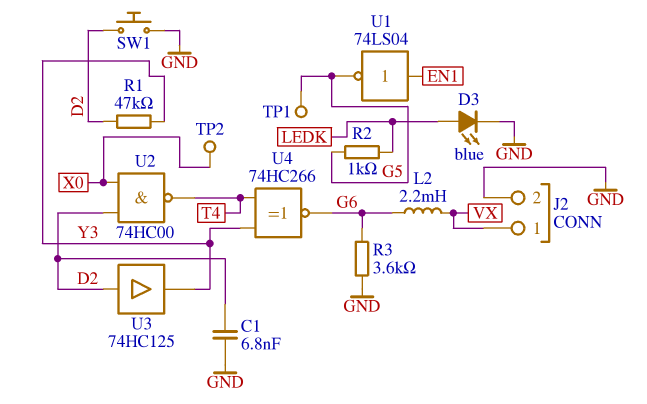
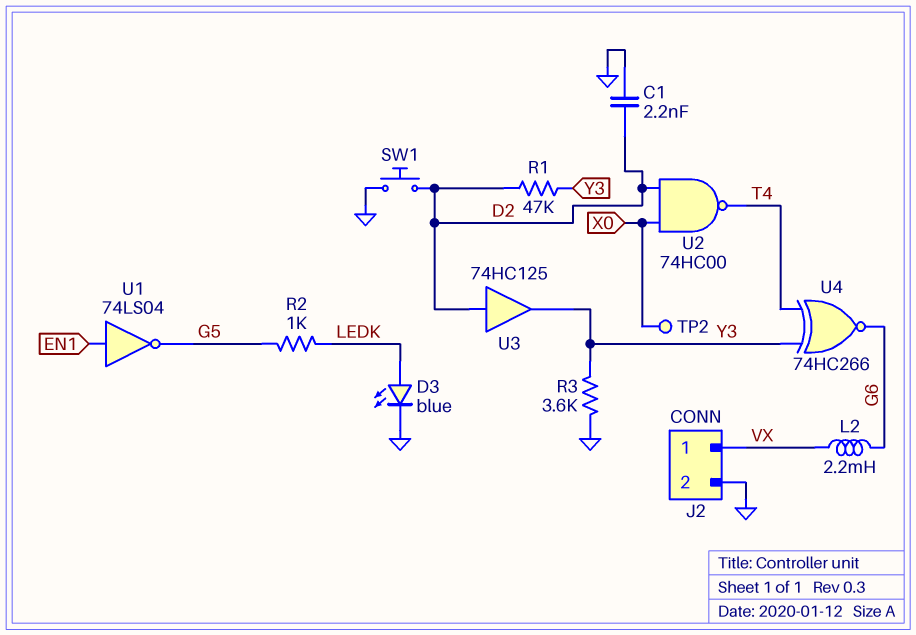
C1: 6.8nF (D2, GND) -> 2.2nF (D2, GND)
R3: 3.6k (G6, GND) -> 3.6k (GND, Y3)
TP1: test point (G5) -> none

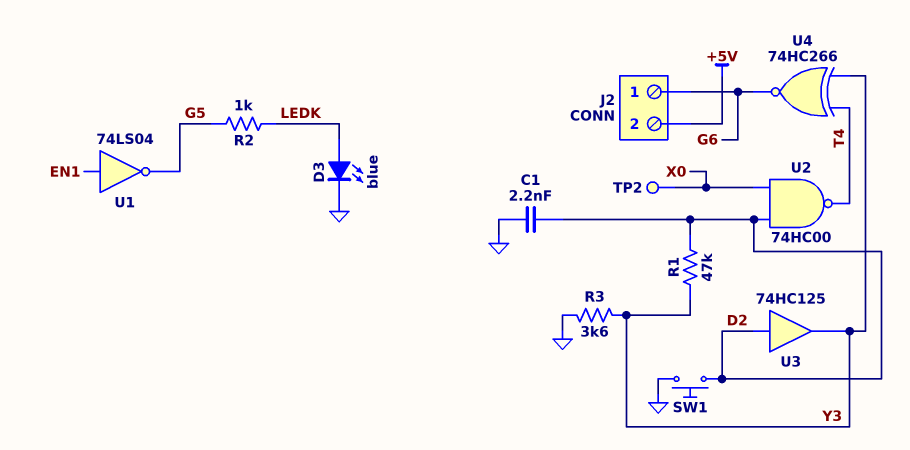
J2 pin 1: VX -> G6
J2 pin 2: GND -> +5V
L2: 2.2mH (G6, VX) -> none

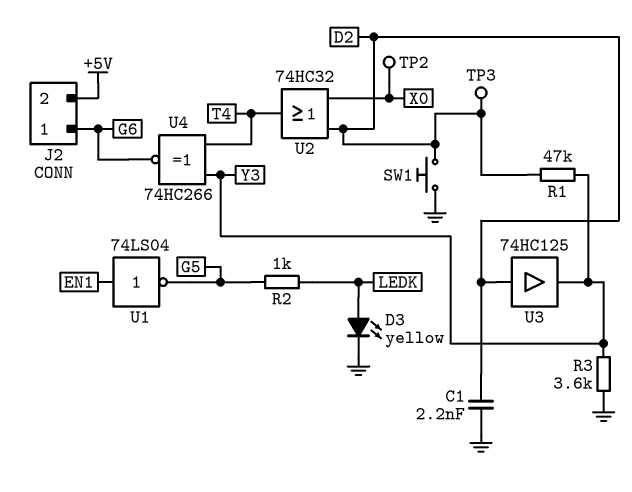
D3: LED blue (A LEDK, K GND) -> LED yellow (A LEDK, K GND)
TP3: none -> test point (D2)
U2: NAND 74HC00 (in D2, in X0, out T4) -> OR 74HC32 (in D2, in X0, out T4)

